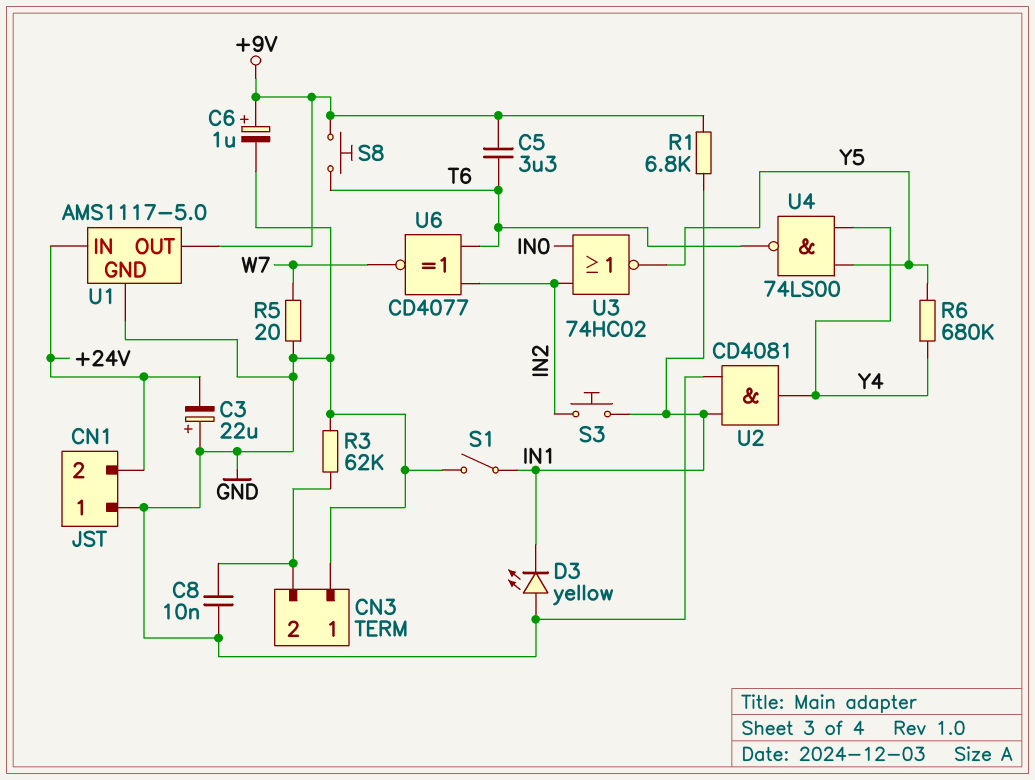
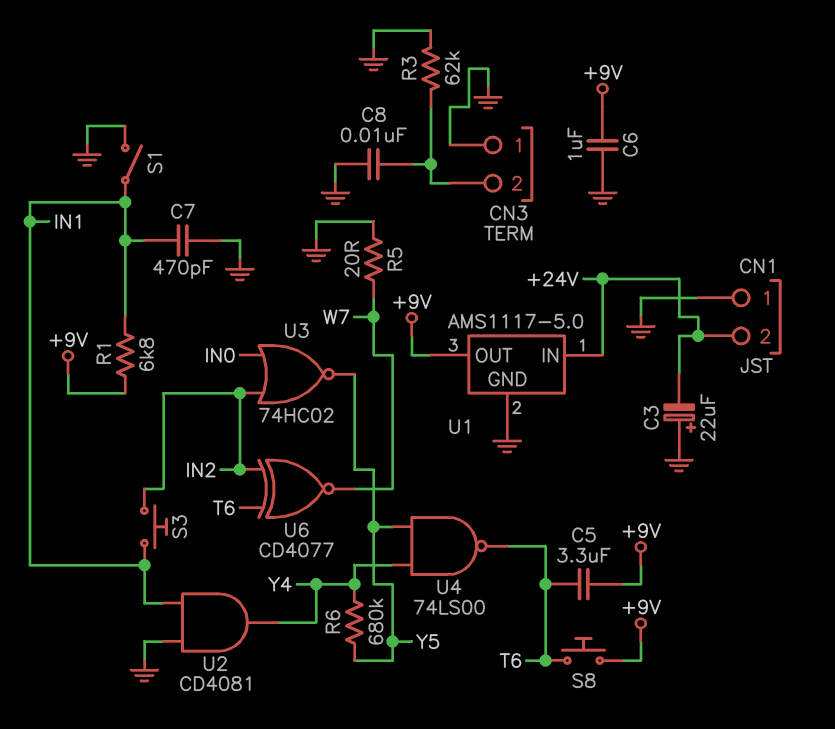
C6: 1uF (plus +9V, minus GND) -> 1uF (+9V, GND)
C7: none -> 470pF (GND, IN1)
D3: LED yellow (A GND, K IN1) -> none

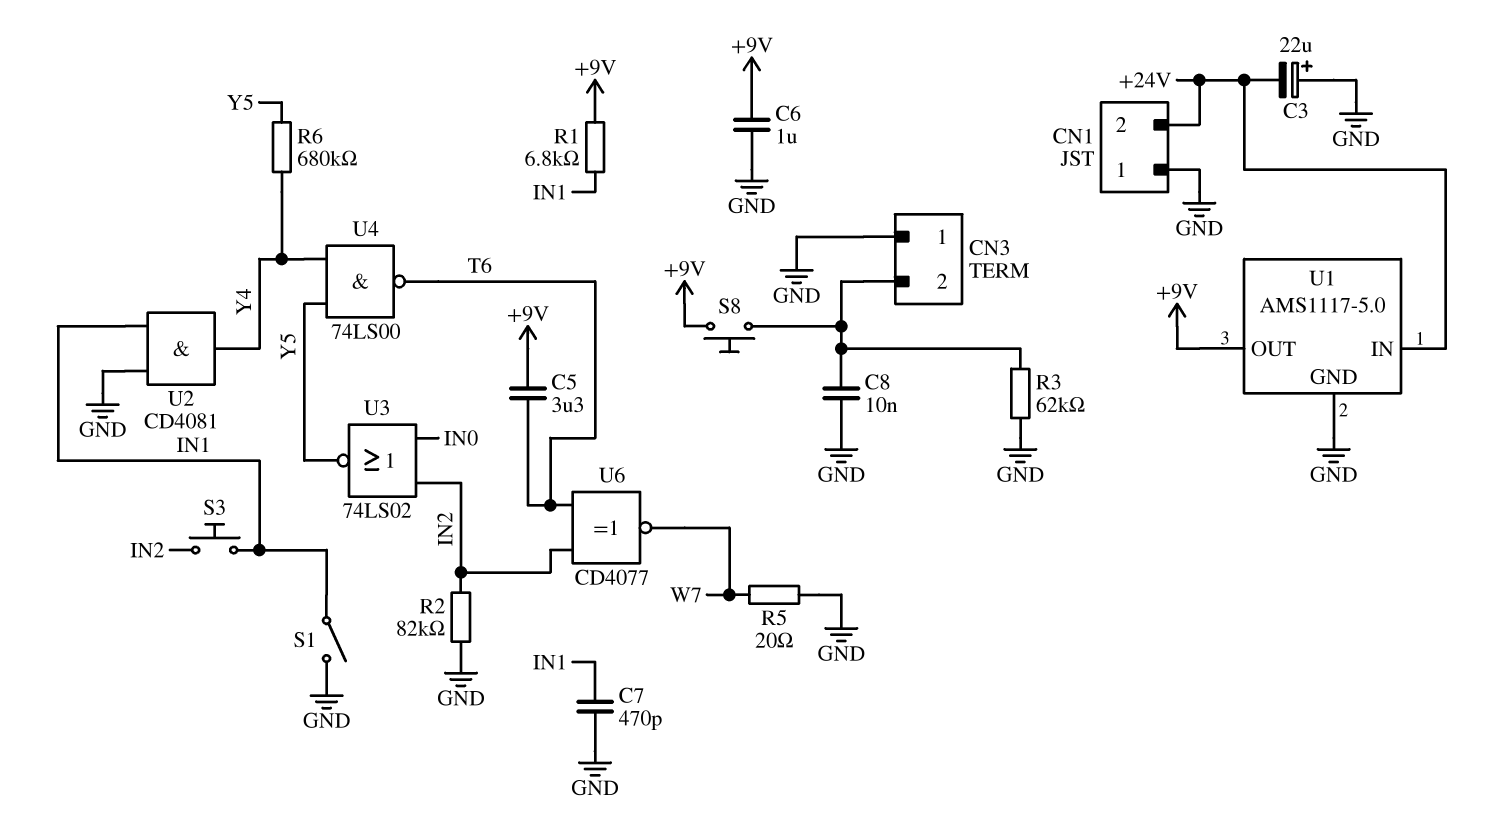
R2: none -> 82k (GND, IN2)
S8: button (+9V, T6) -> button (+9V, CN3/2)
U3: NOR 74HC02 (in IN0, in IN2, out Y5) -> NOR 74LS02 (in IN0, in IN2, out Y5)

